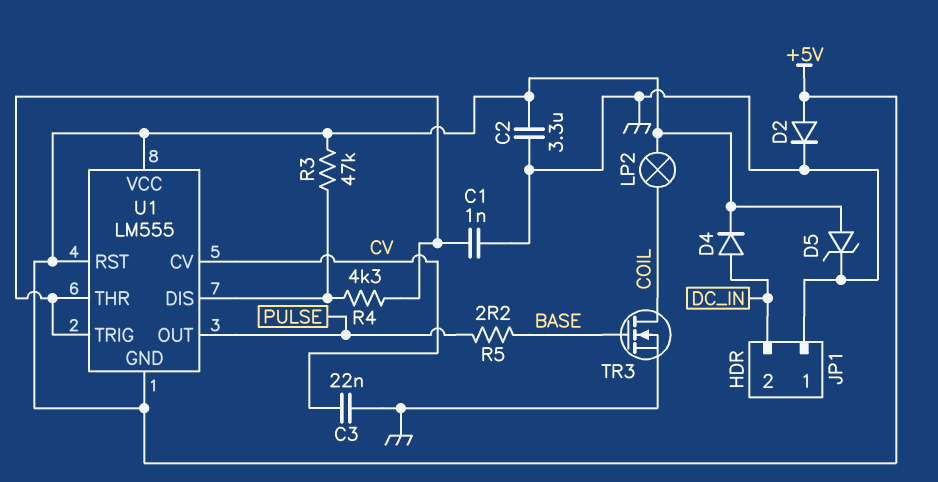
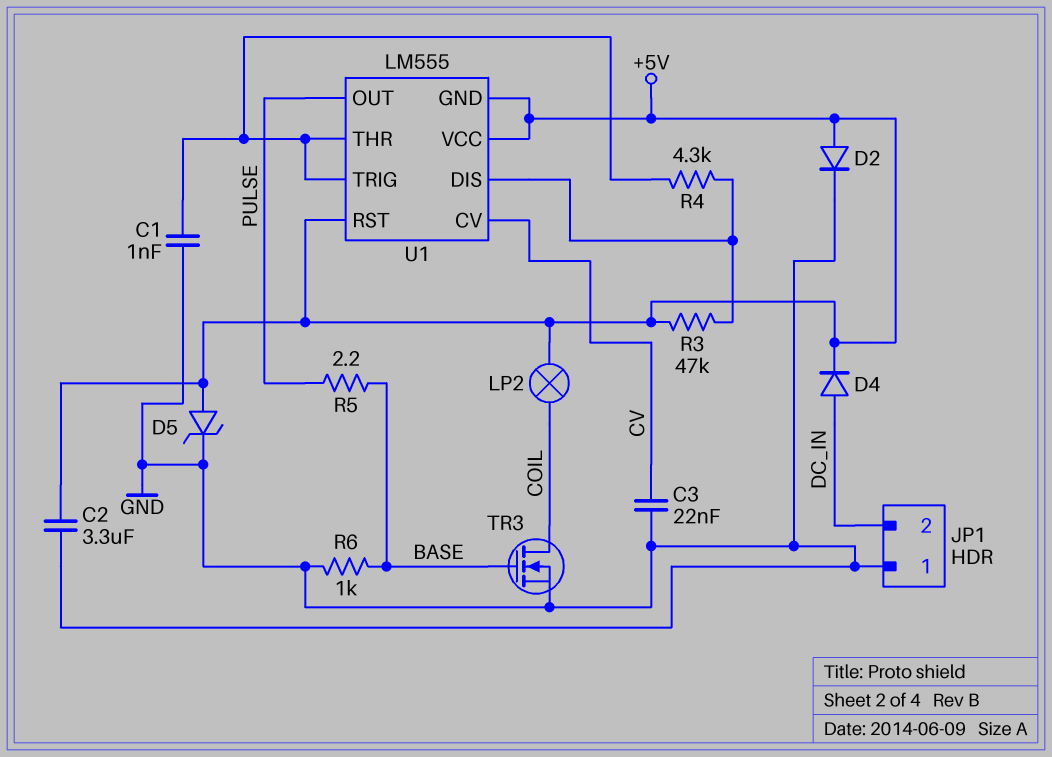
R6: none -> 1k (BASE, GND)

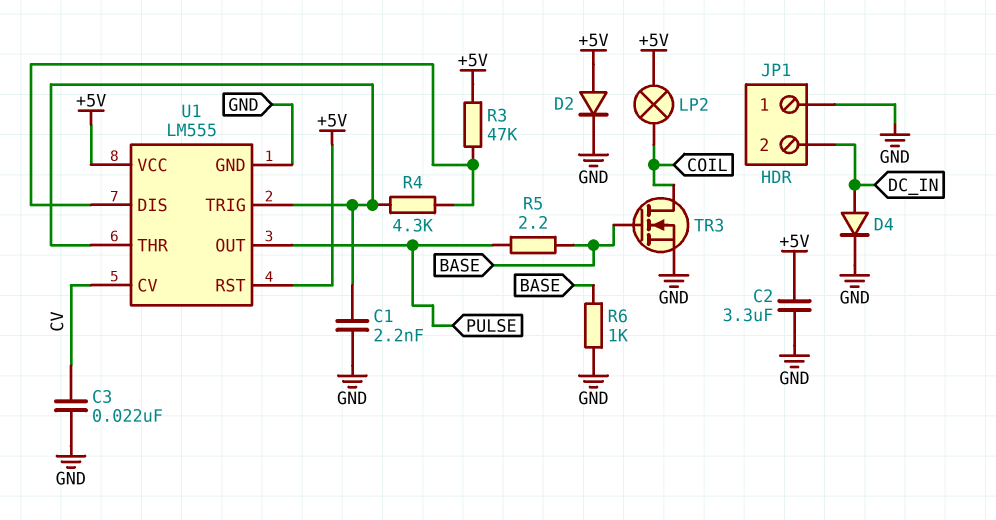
C1: 1nF (GND, U1/THR) -> 2.2nF (GND, U1/THR)
D4: diode (A DC_IN, K +5V) -> diode (A DC_IN, K GND)
D5: zener (A +5V, K GND) -> none
U1 pin GND: +5V -> GND

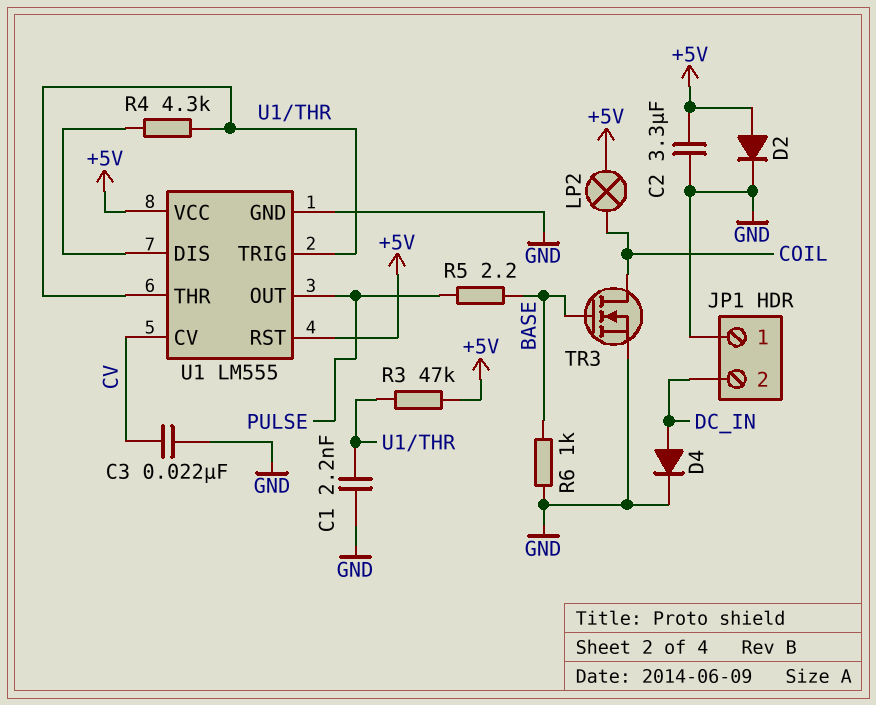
R3: 47k (+5V, U1/DIS) -> 47k (+5V, U1/THR)

